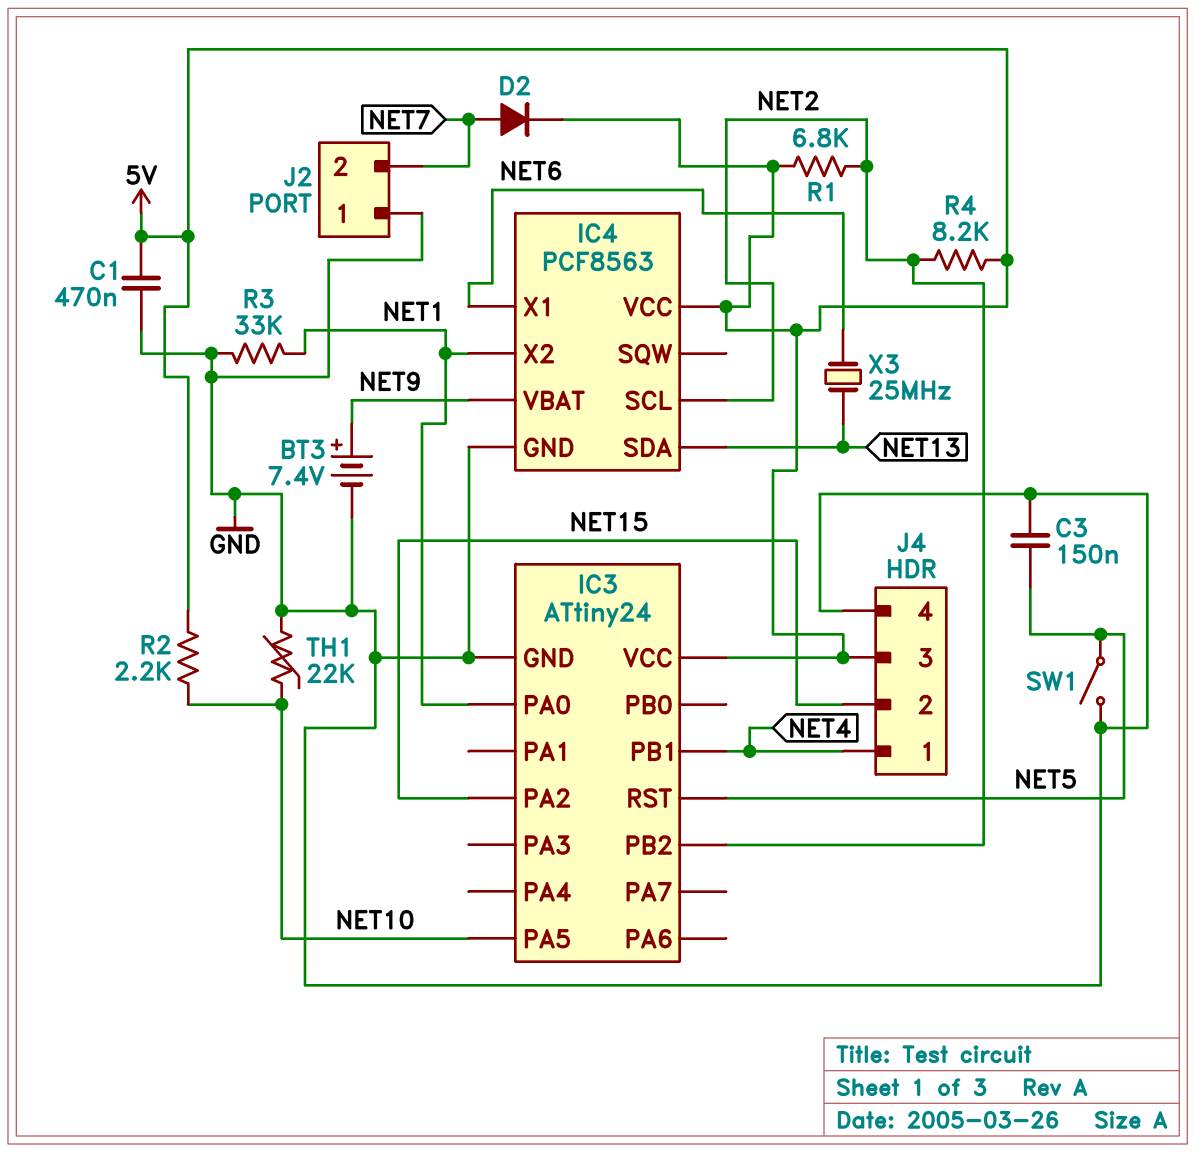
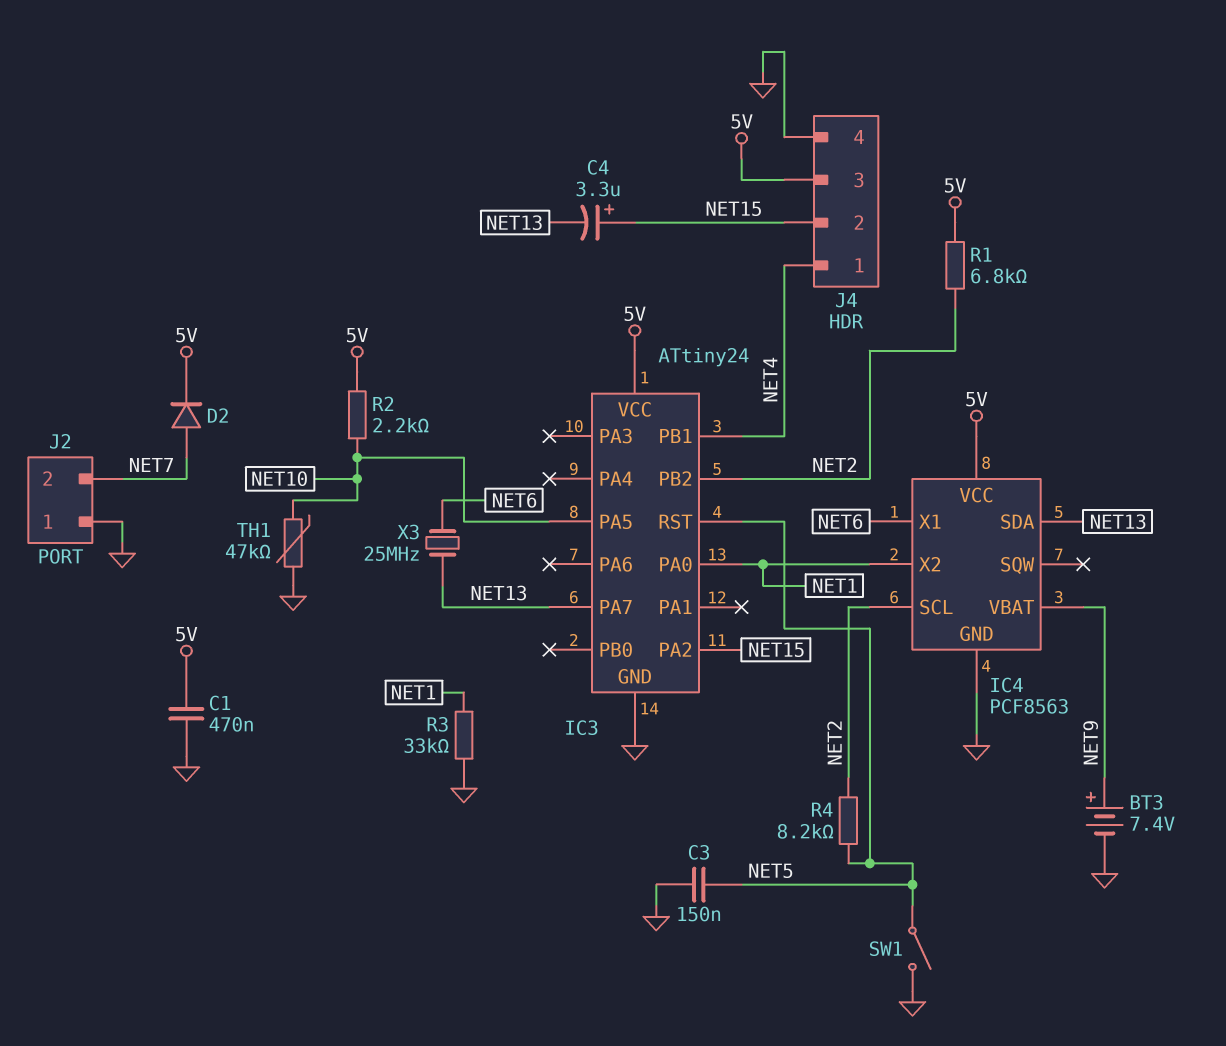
C4: none -> 3.3uF (plus NET15, minus NET13)
IC3 pin PA7: none -> NET13
R4: 8.2k (5V, NET2) -> 8.2k (NET2, NET5)
TH1: 22k (GND, NET10) -> 47k (GND, NET10)

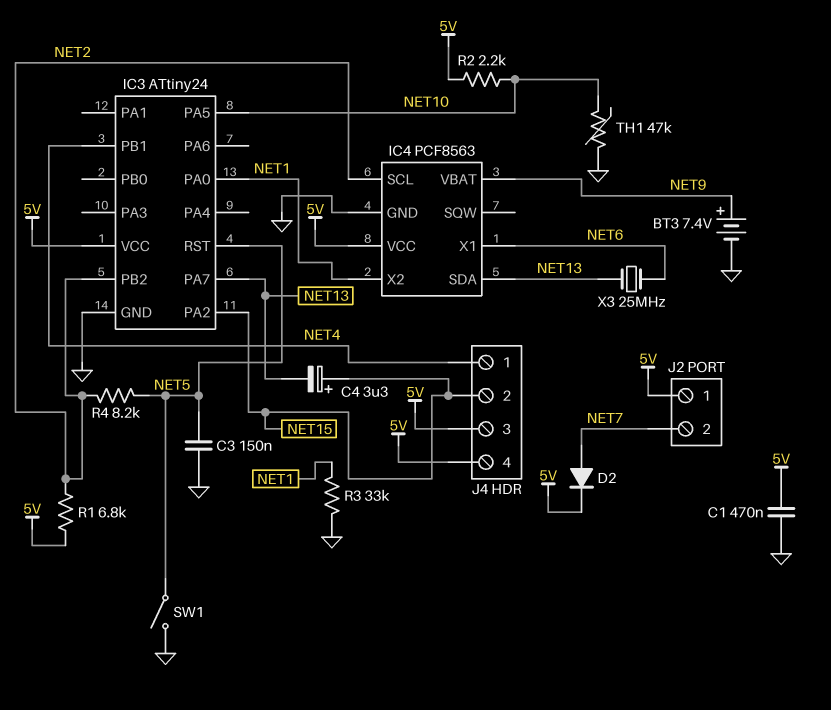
J2 pin 1: GND -> 5V
J4 pin 4: GND -> 5V

